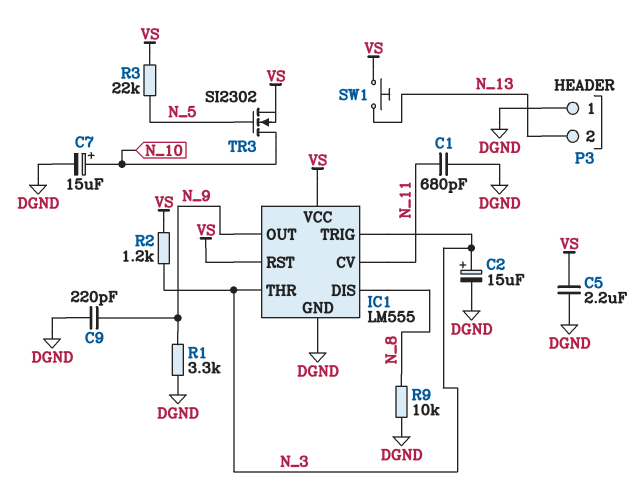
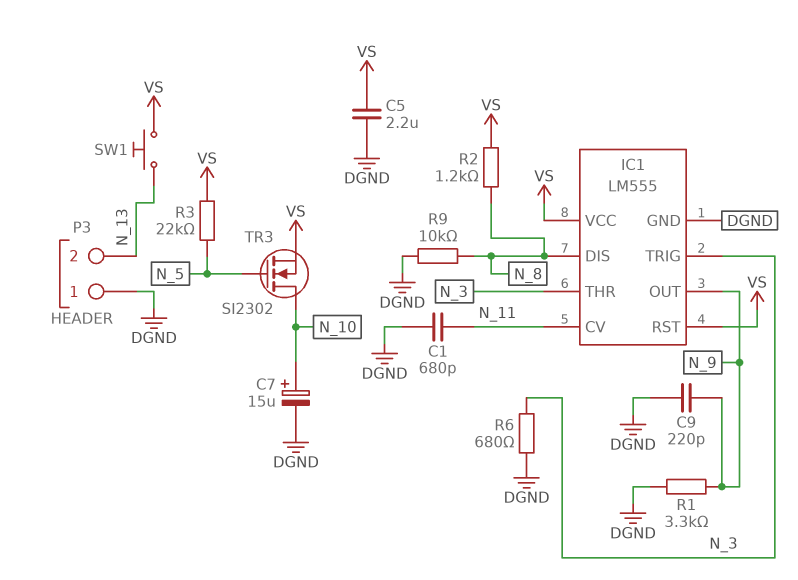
C2: 15uF (plus N_3, minus DGND) -> none
R2: 1.2k (N_3, VS) -> 1.2k (N_8, VS)
R6: none -> 680 (DGND, N_3)

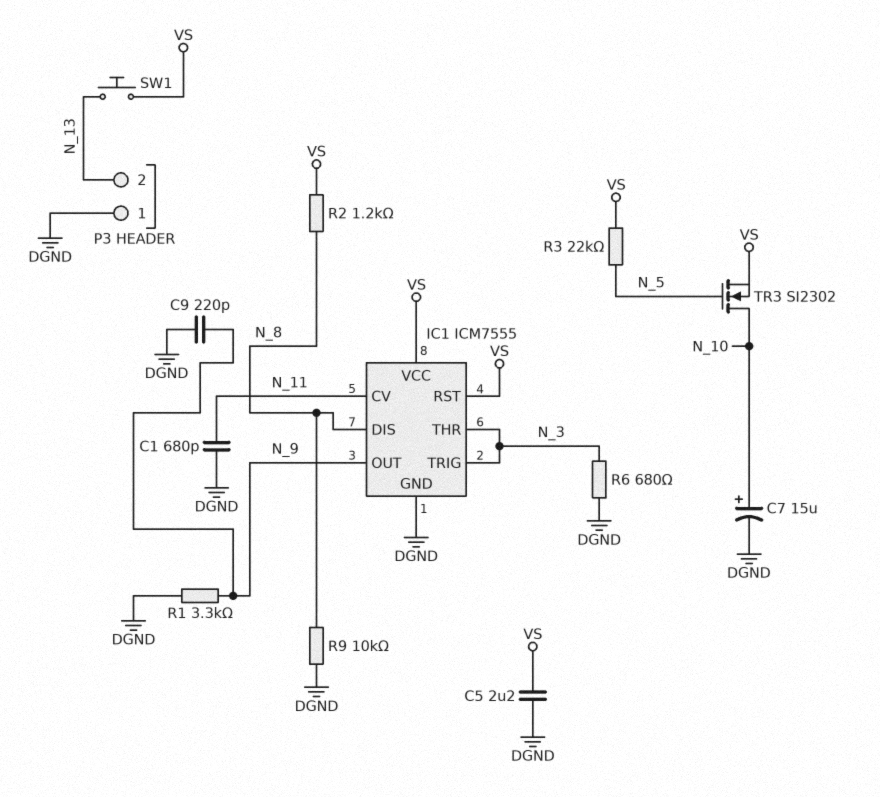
IC1: LM555 -> ICM7555

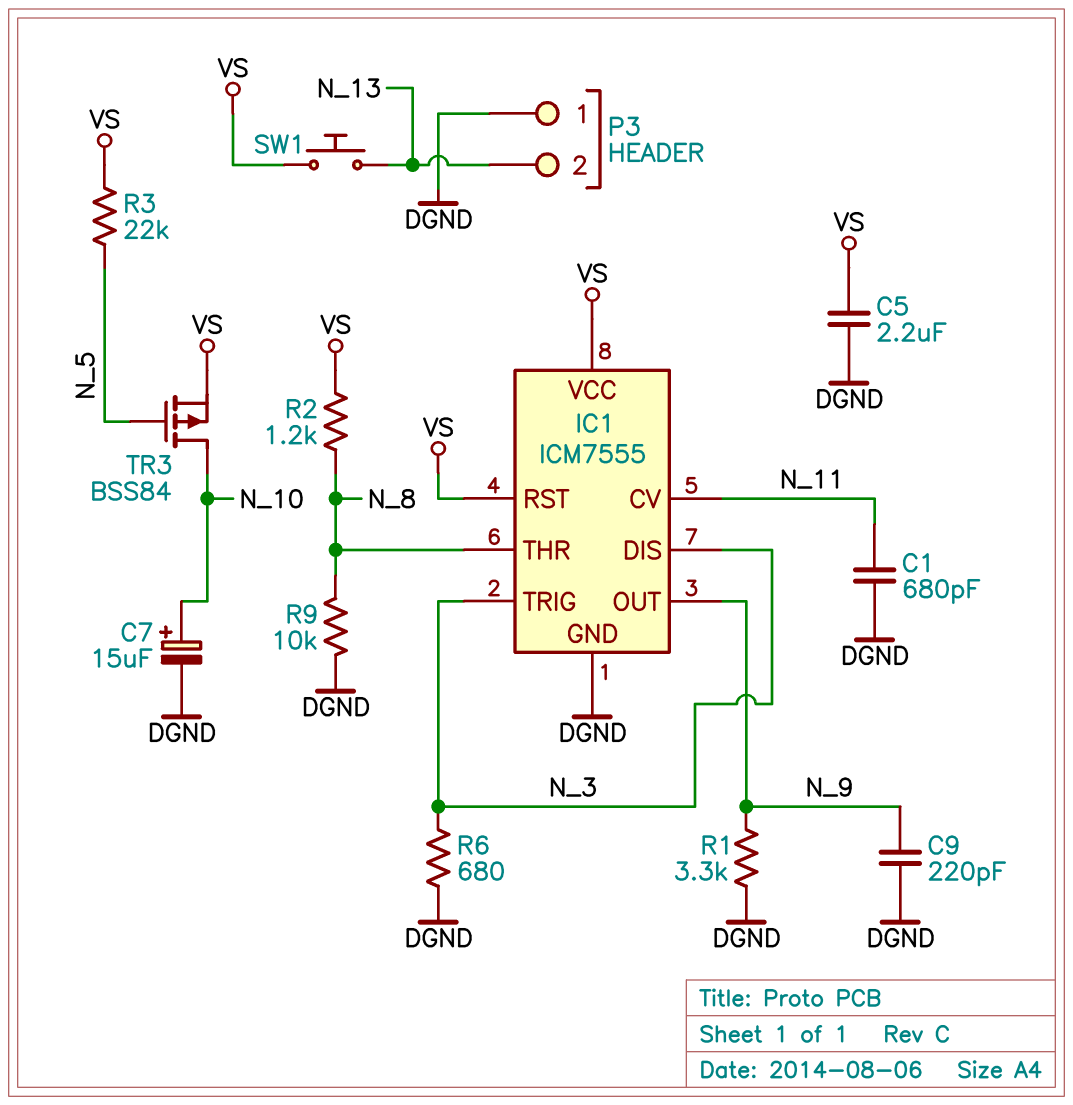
IC1 pin DIS: N_8 -> N_3
IC1 pin THR: N_3 -> N_8
TR3: NMOS SI2302 (G N_5, D N_10, S VS) -> PMOS BSS84 (G N_5, D N_10, S VS)

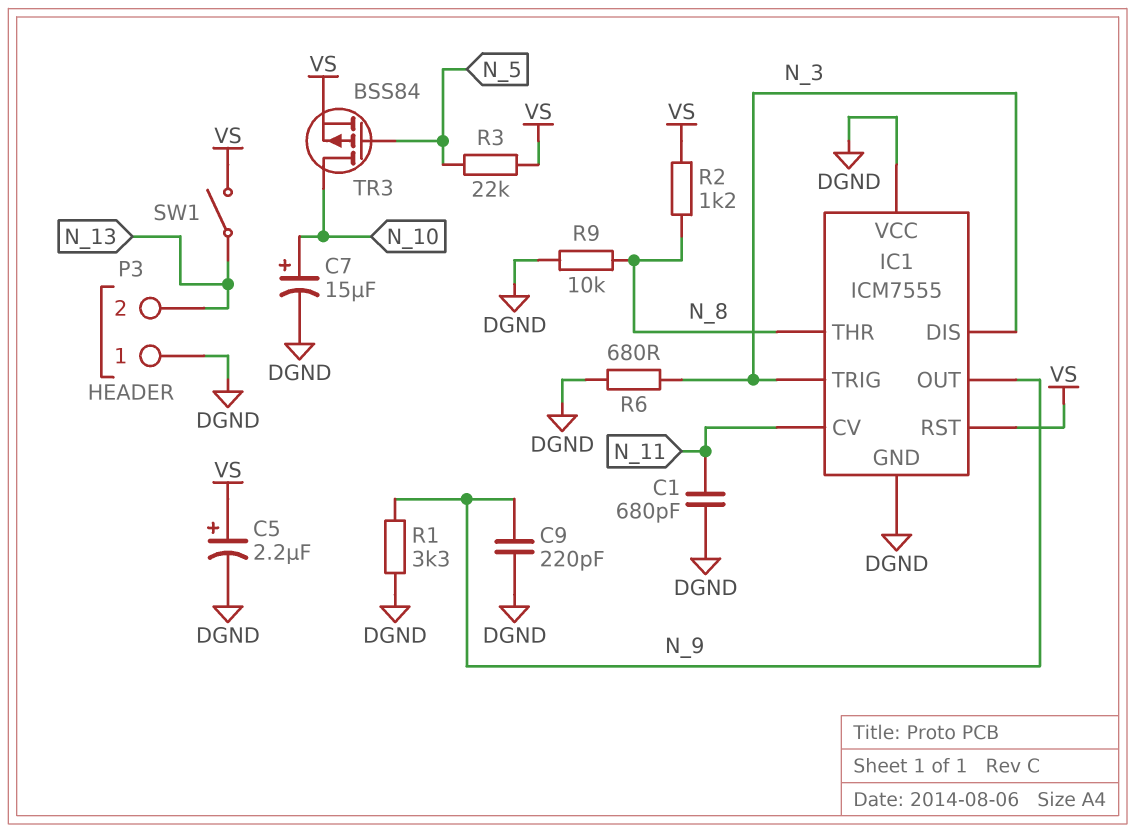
C5: 2.2uF (DGND, VS) -> 2.2uF (plus VS, minus DGND)
IC1 pin VCC: VS -> DGND
SW1: button (N_13, VS) -> switch (N_13, VS)

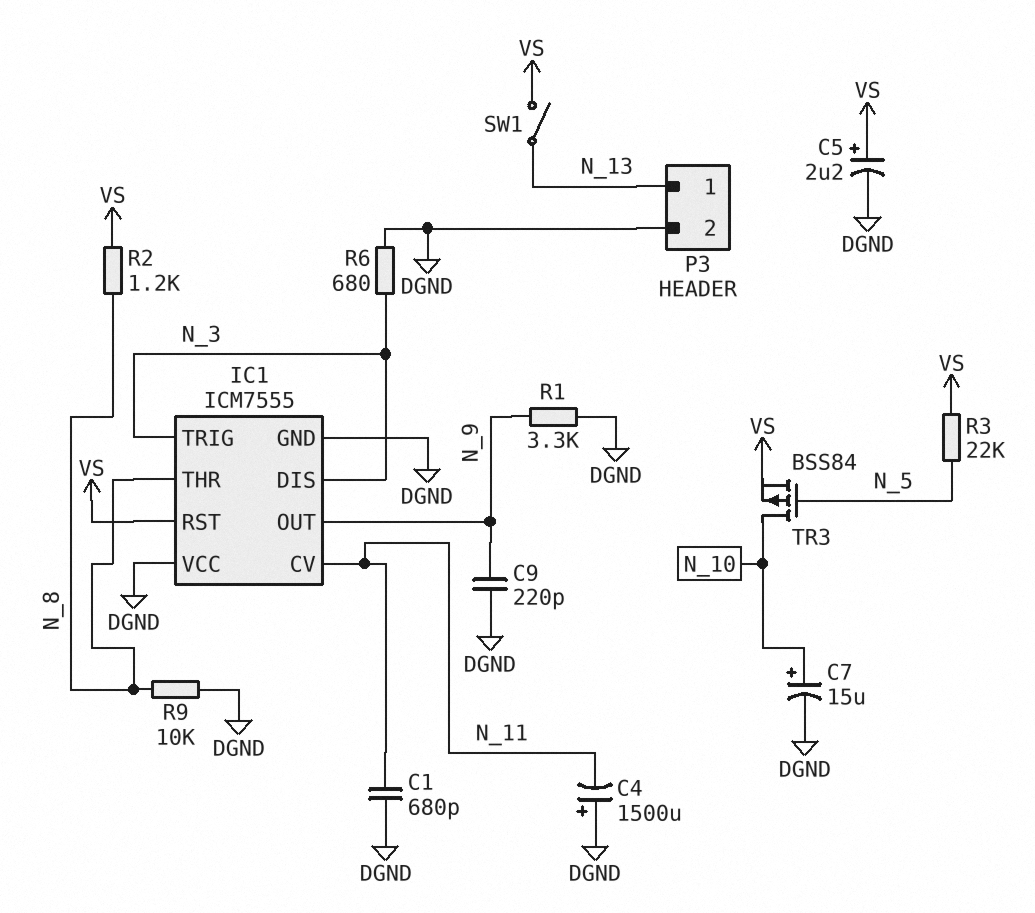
C4: none -> 1500uF (plus DGND, minus N_11)
P3 pin 1: DGND -> N_13
P3 pin 2: N_13 -> DGND

